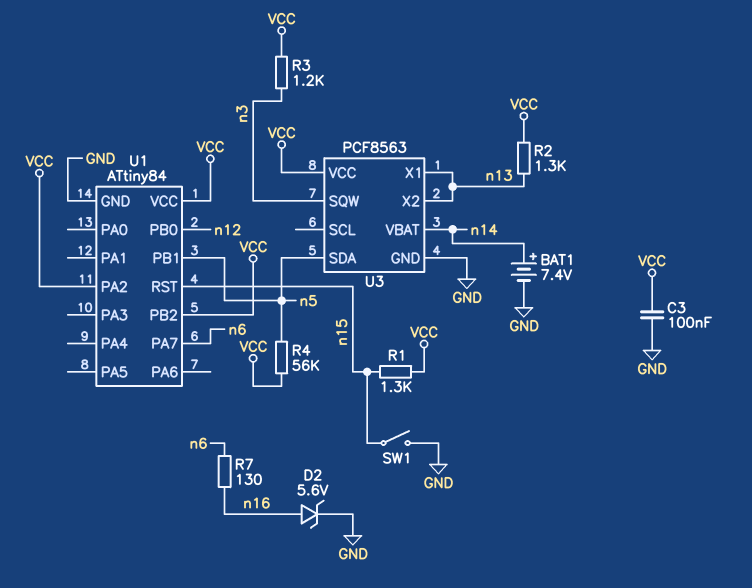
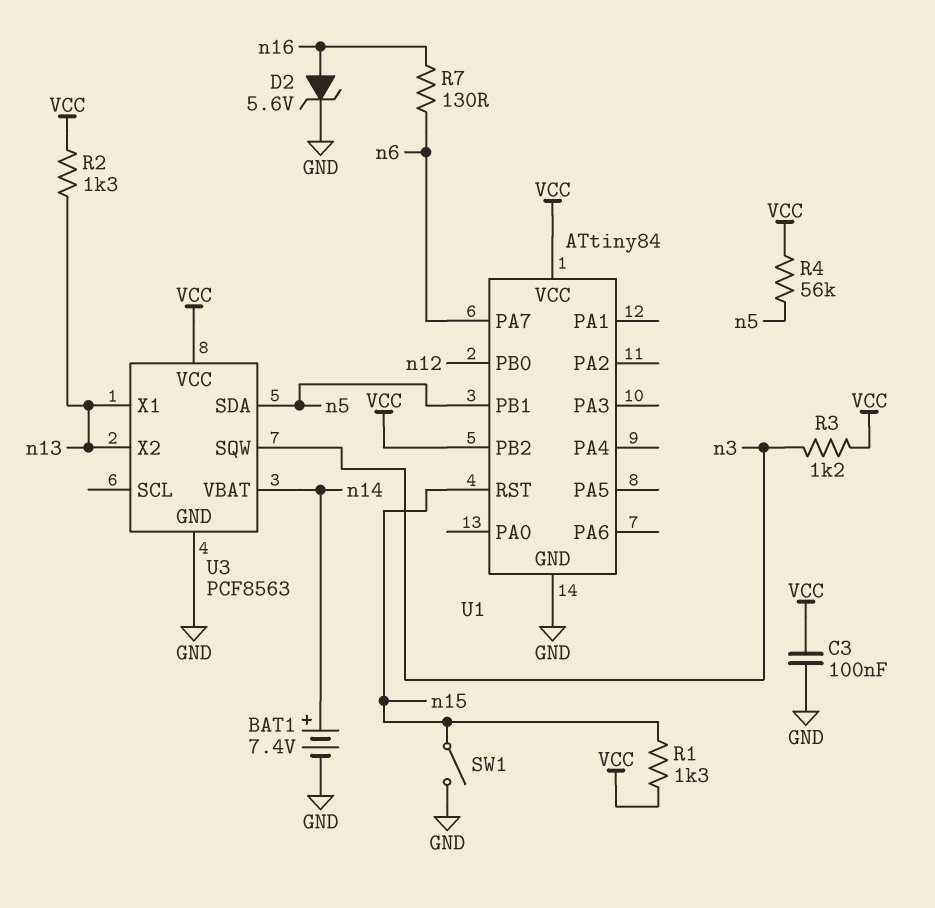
U1 pin PA2: VCC -> none

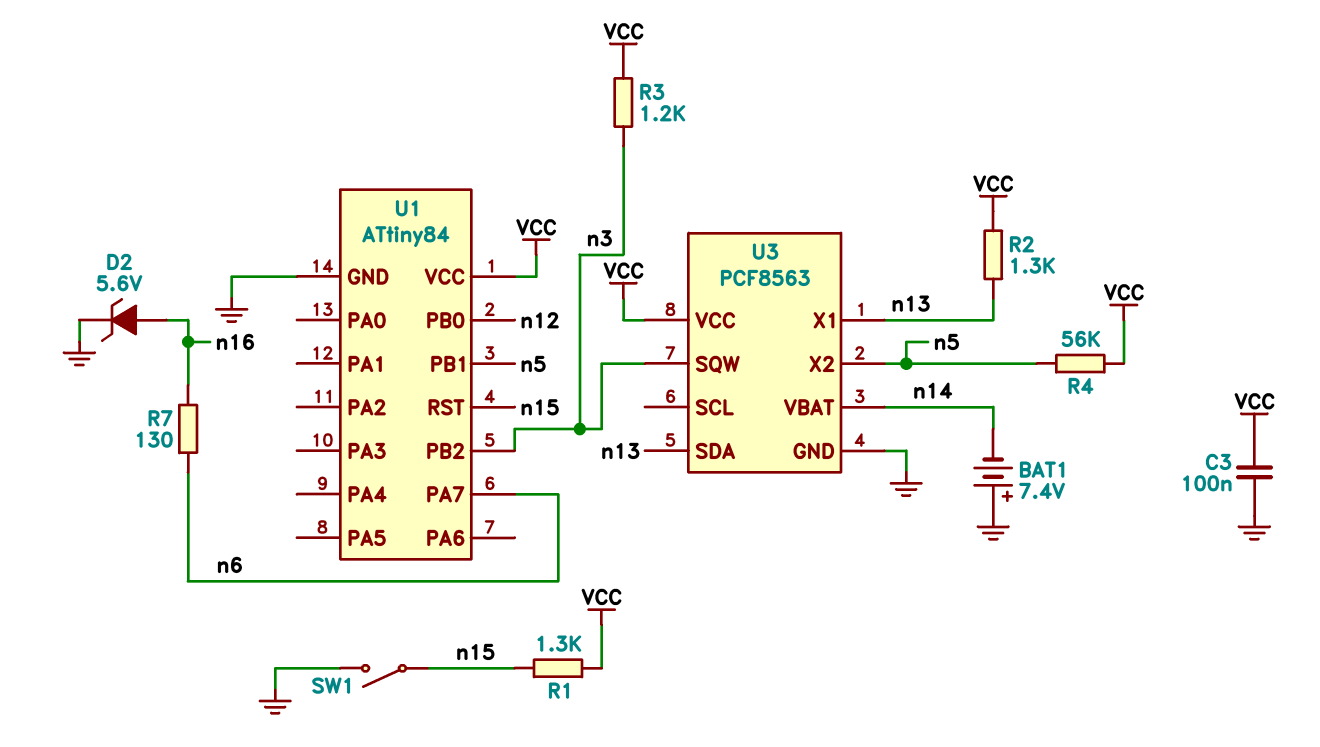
BAT1: 7.4V (plus n14, minus GND) -> 7.4V (plus GND, minus n14)
U1 pin PB2: VCC -> n3
U3 pin SDA: n5 -> n13
U3 pin X2: n13 -> n5

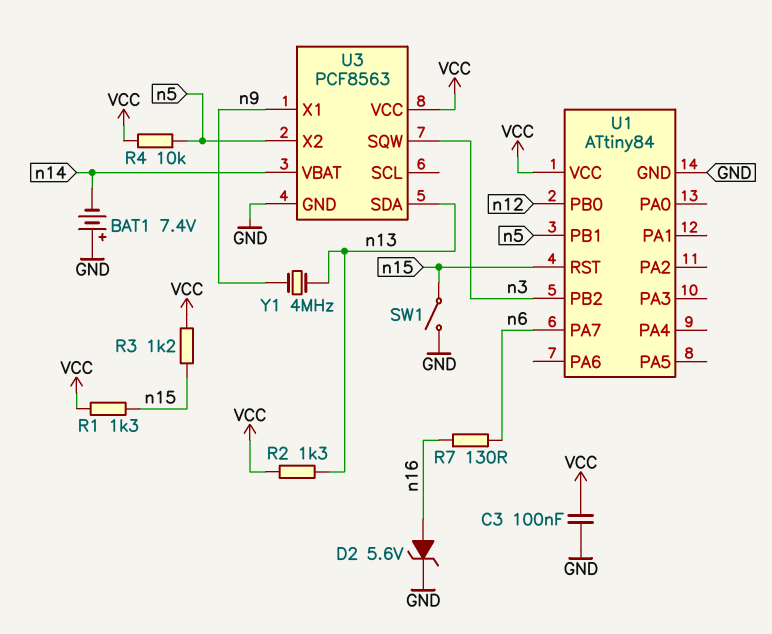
R3: 1.2k (VCC, n3) -> 1.2k (VCC, n15)
R4: 56k (VCC, n5) -> 10k (VCC, n5)
U3 pin X1: n13 -> n9
Y1: none -> 4MHz (n9, n13)

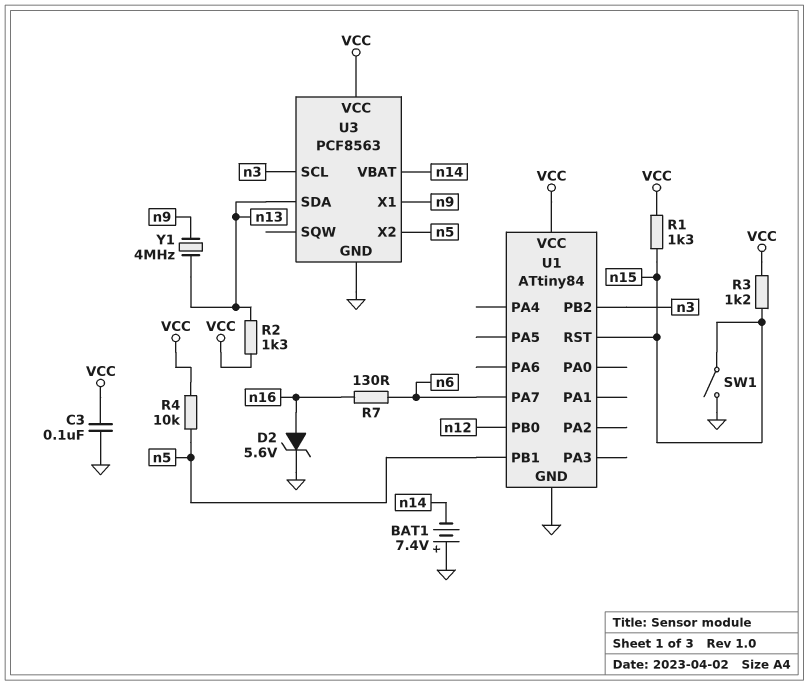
U3 pin SCL: none -> n3
U3 pin SQW: n3 -> none

